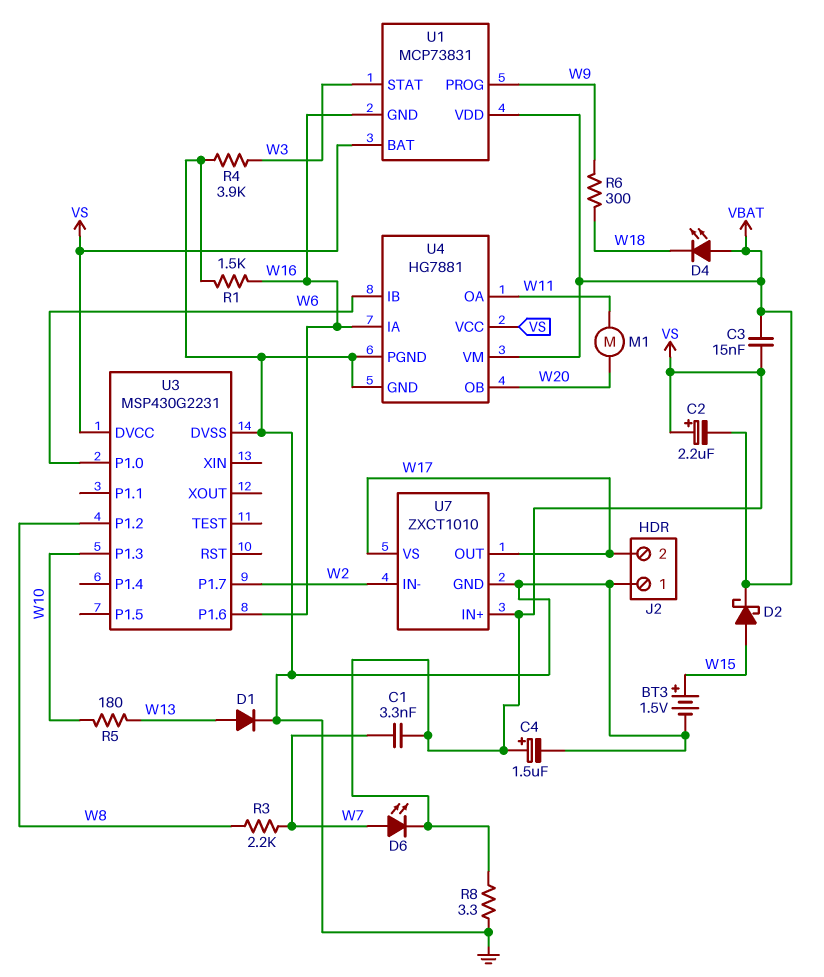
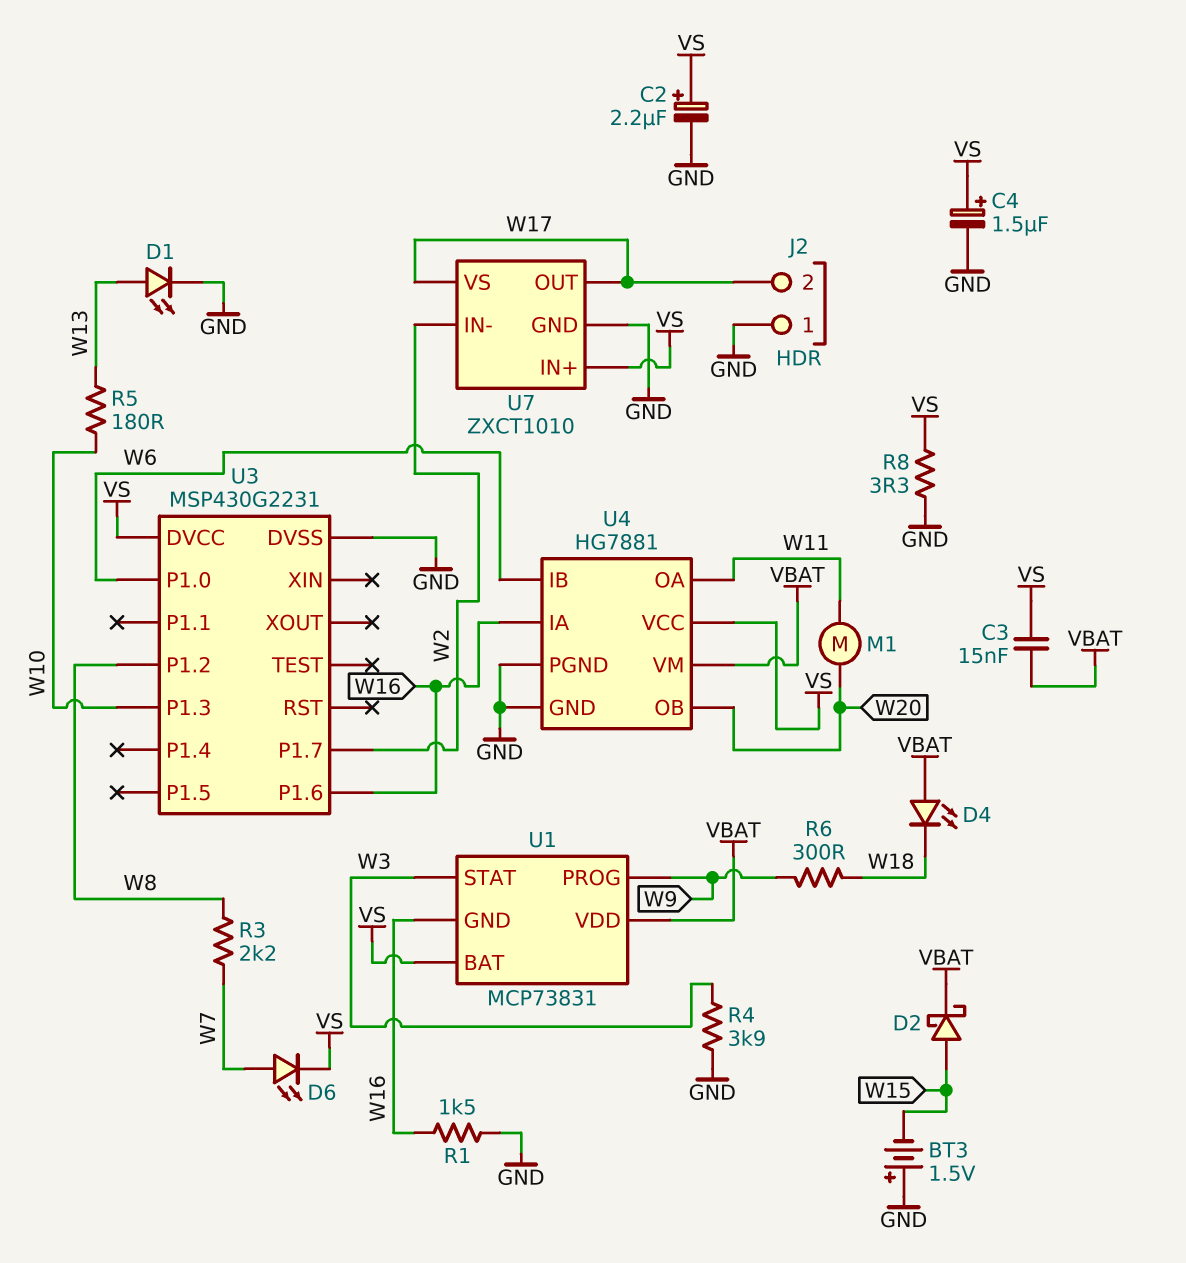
BT3: 1.5V (plus W15, minus GND) -> 1.5V (plus GND, minus W15)
C1: 3.3nF (VS, W7) -> none
C2: 2.2uF (plus VS, minus VBAT) -> 2.2uF (plus VS, minus GND)
D1: diode (A W13, K GND) -> LED (A W13, K GND)

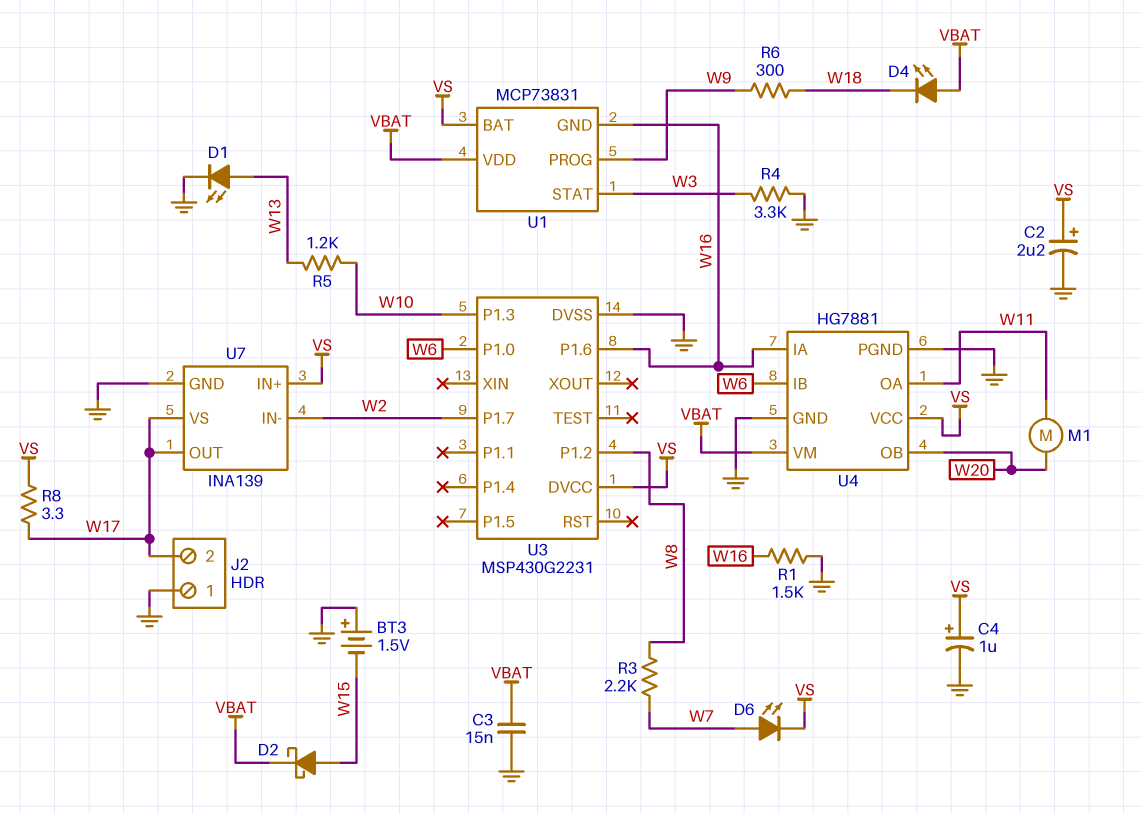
C3: 15nF (VBAT, VS) -> 15nF (GND, VBAT)
C4: 1.5uF (plus VS, minus GND) -> 1uF (plus VS, minus GND)
R4: 3.9k (GND, W3) -> 3.3k (GND, W3)
R5: 180 (W10, W13) -> 1.2k (W10, W13)
R8: 3.3 (GND, VS) -> 3.3 (VS, W17)
U7: ZXCT1010 -> INA139

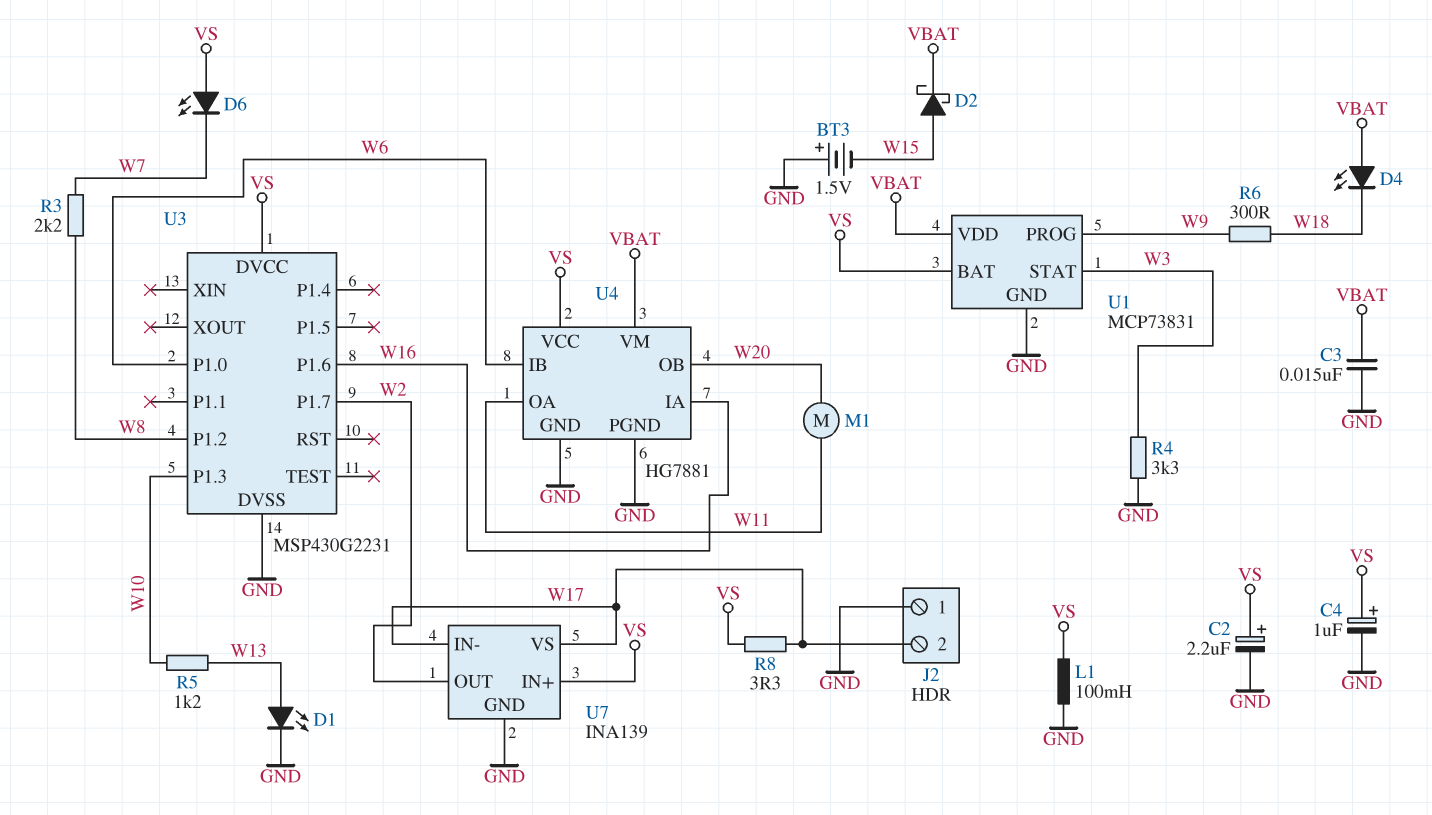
D6: LED (A W7, K VS) -> LED (A VS, K W7)
L1: none -> 100mH (GND, VS)
R1: 1.5k (GND, W16) -> none
U1 pin GND: W16 -> GND
U7 pin IN-: W2 -> W17
U7 pin OUT: W17 -> W2

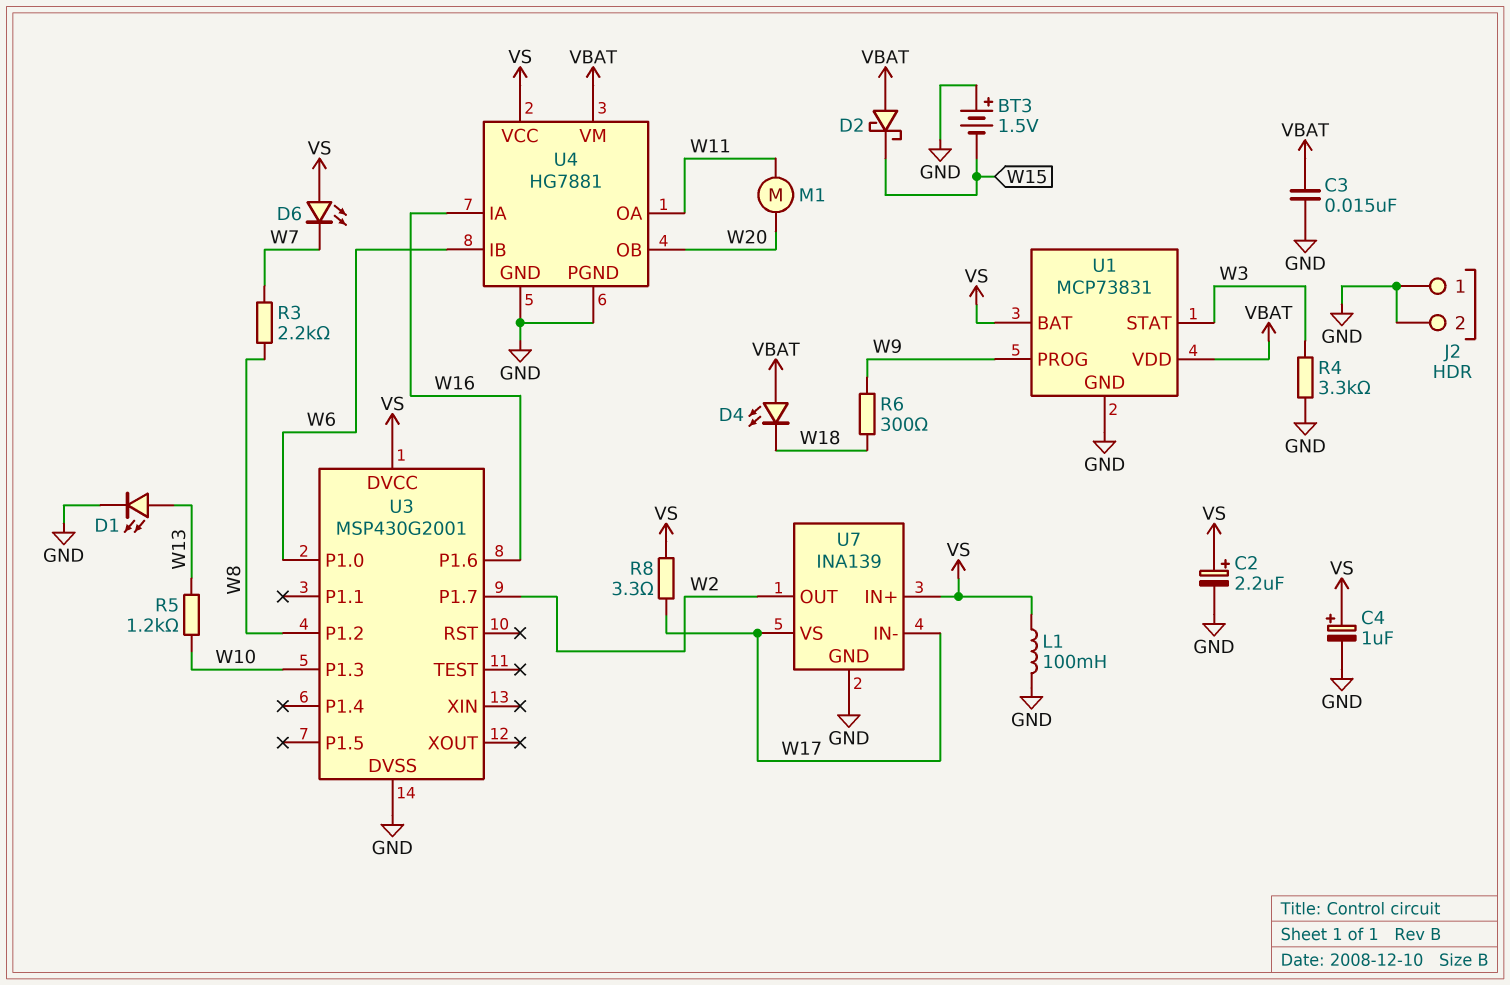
D2: schottky (A W15, K VBAT) -> schottky (A VBAT, K W15)
J2 pin 2: W17 -> GND
U3: MSP430G2231 -> MSP430G2001

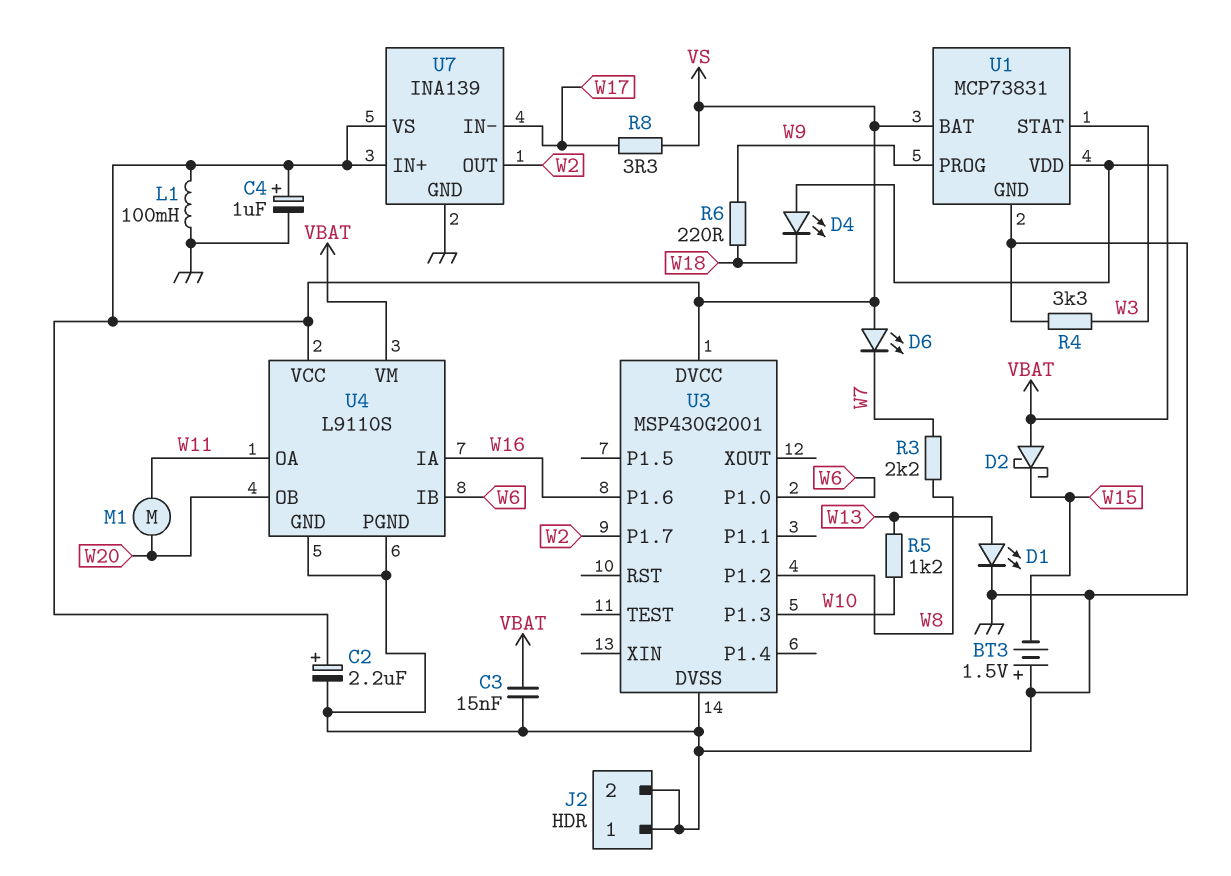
R6: 300 (W9, W18) -> 220 (W9, W18)
U4: HG7881 -> L9110S
U7 pin VS: W17 -> VS

